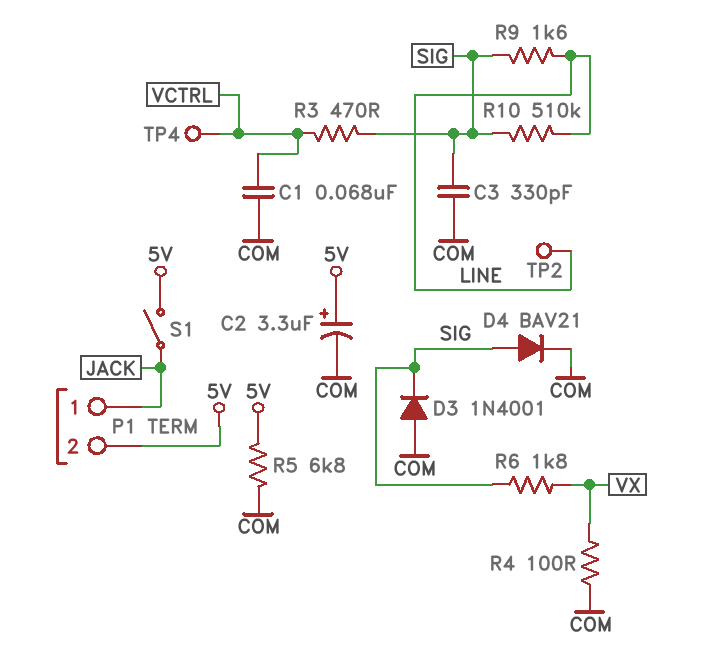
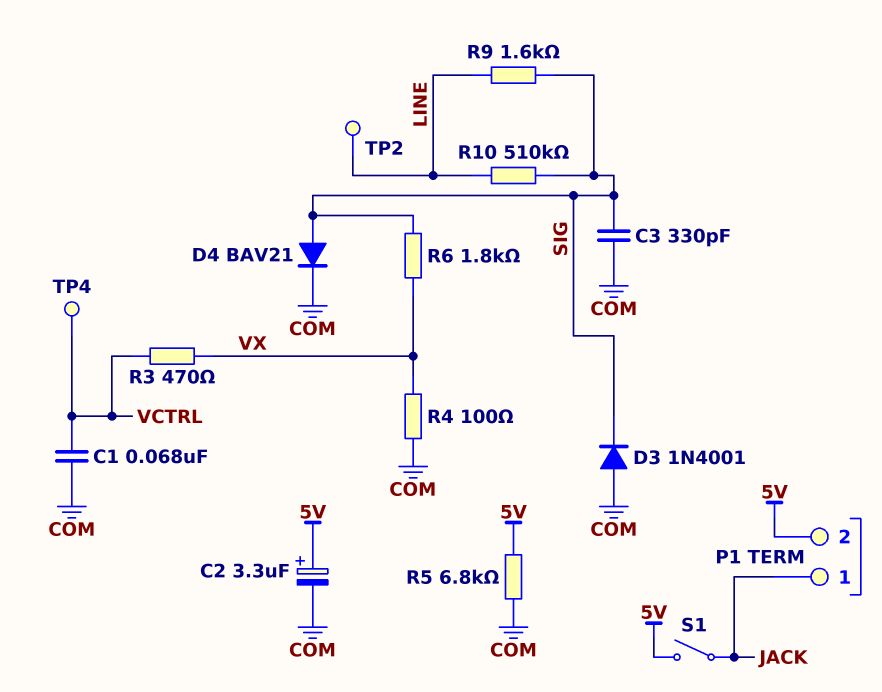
R3: 470 (SIG, VCTRL) -> 470 (VCTRL, VX)

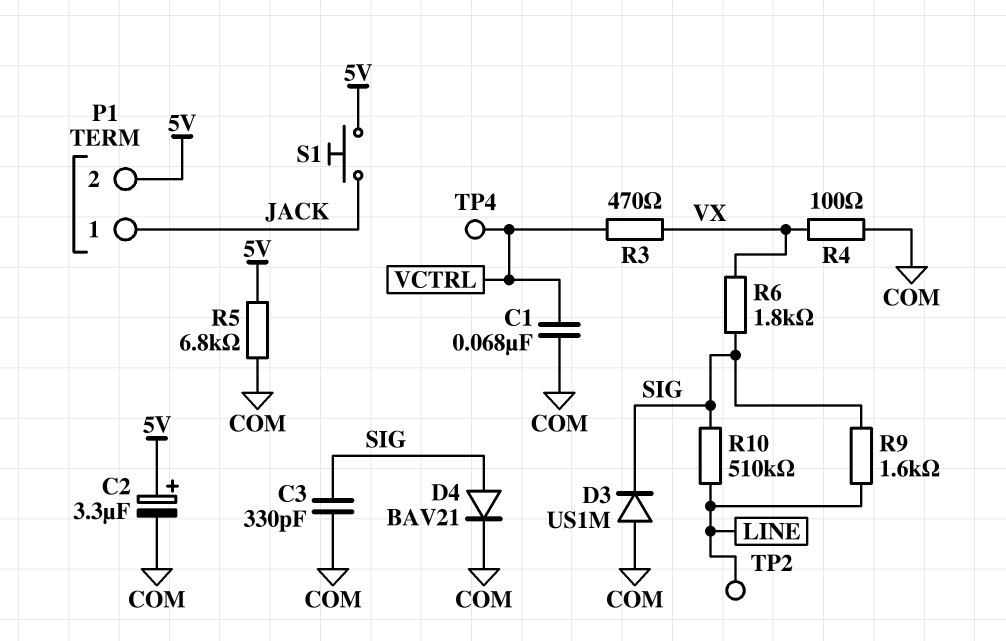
D3: diode 1N4001 (A COM, K SIG) -> diode US1M (A COM, K SIG)
S1: switch (5V, JACK) -> button (5V, JACK)

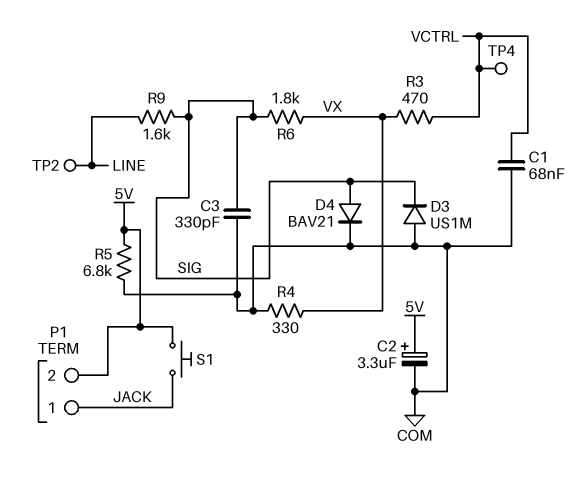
R4: 100 (COM, VX) -> 330 (COM, VX)
R10: 510k (LINE, SIG) -> none

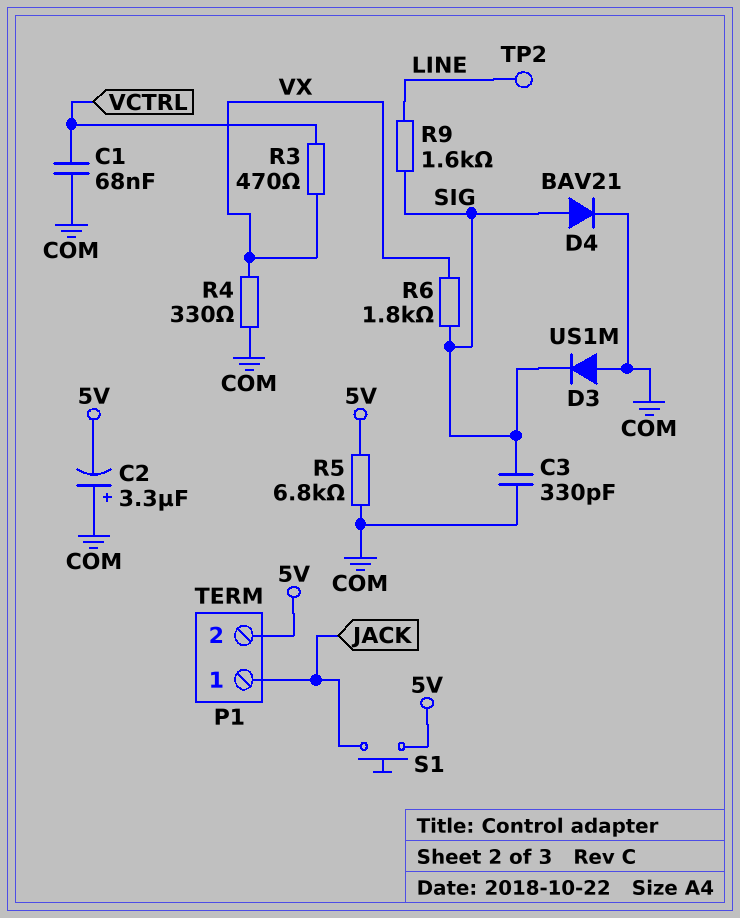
C2: 3.3uF (plus 5V, minus COM) -> 3.3uF (plus COM, minus 5V)
TP4: test point (VCTRL) -> none

